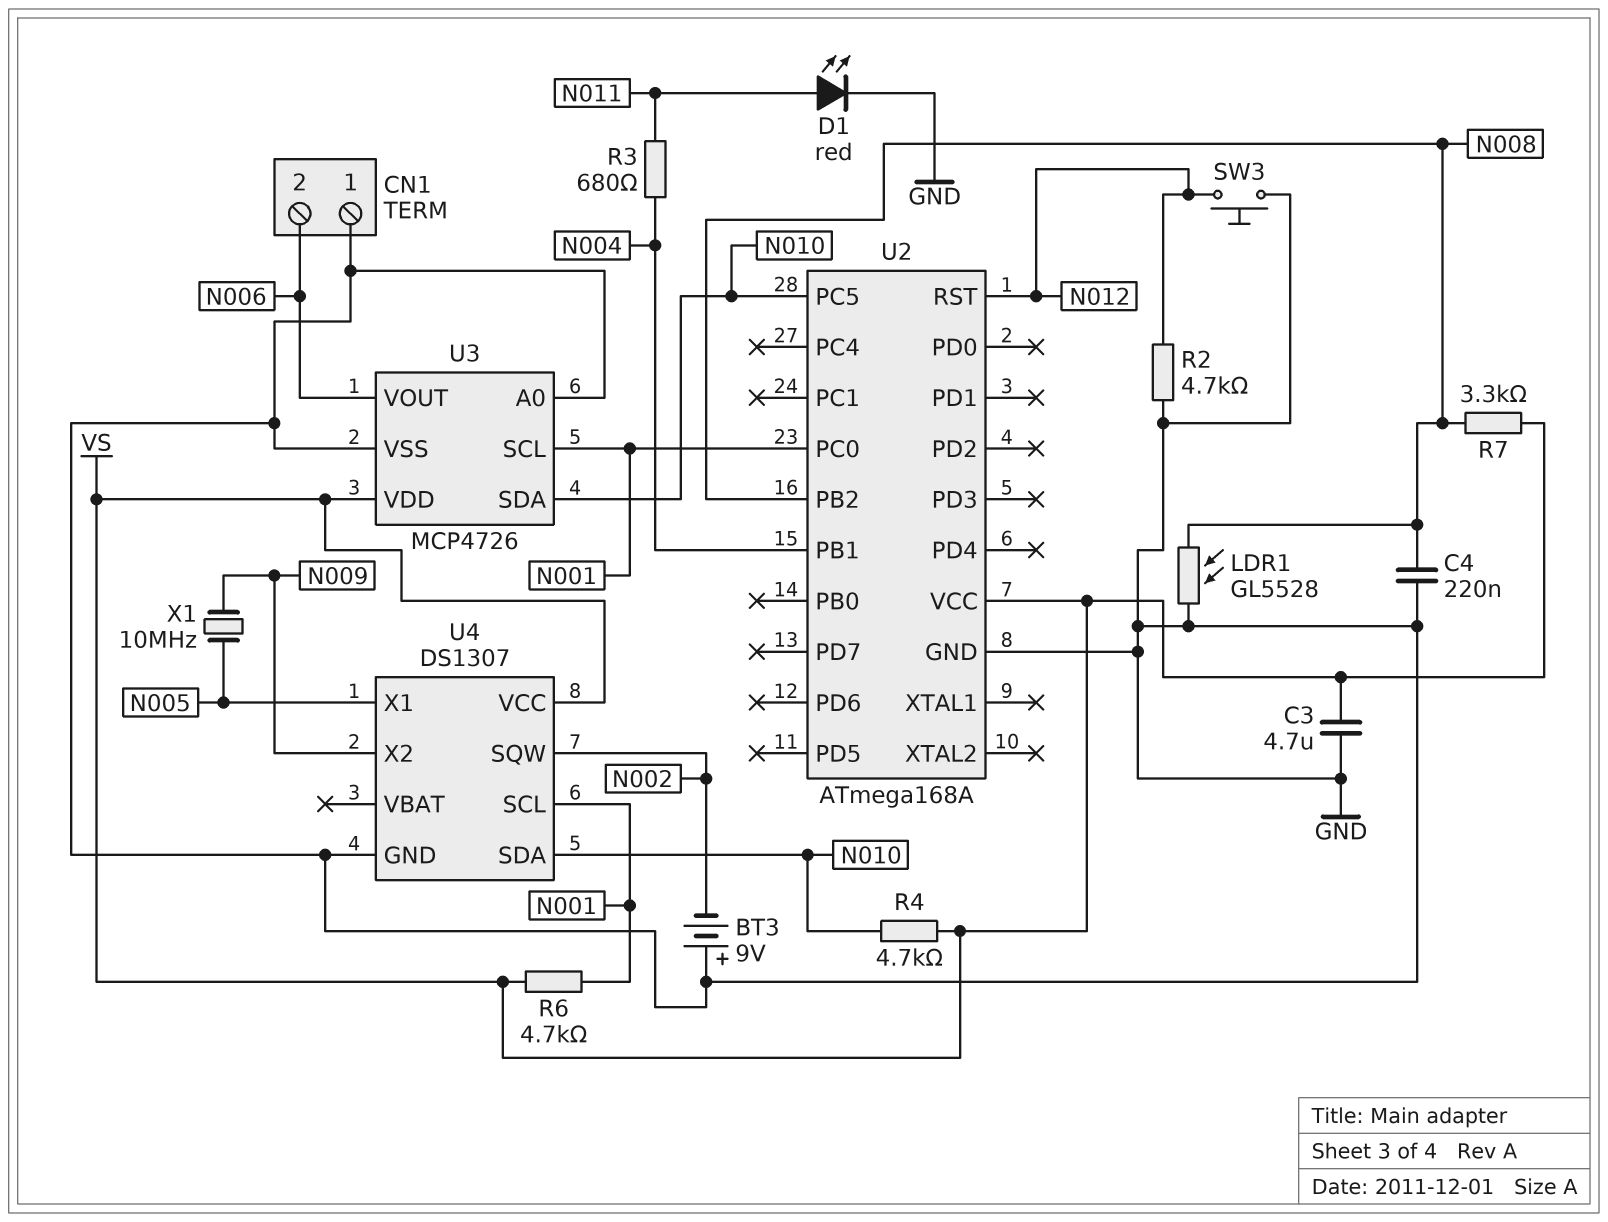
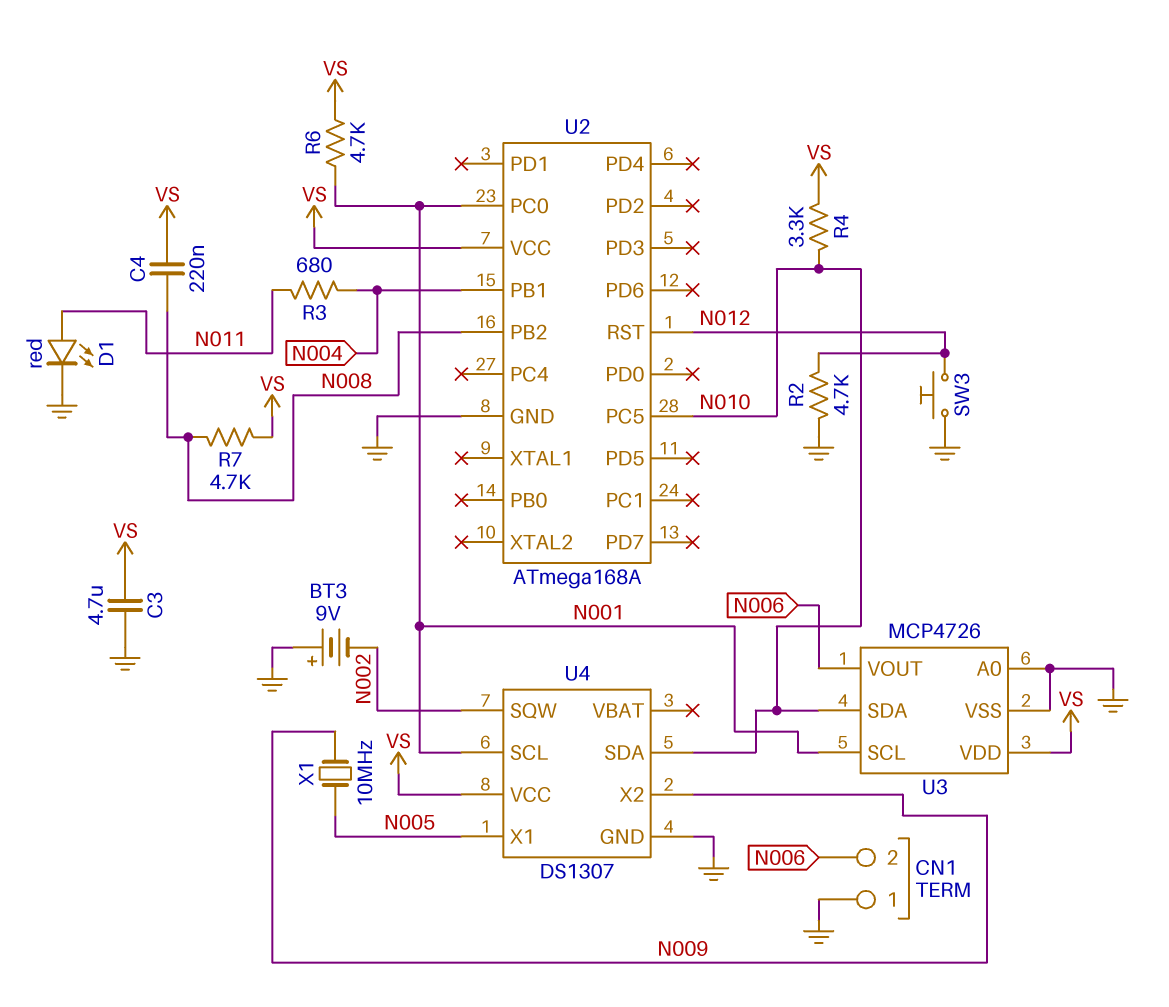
C4: 220nF (GND, N008) -> 220nF (N008, VS)
LDR1: GL5528 (GND, N008) -> none
R4: 4.7k (N010, VS) -> 3.3k (N010, VS)
R7: 3.3k (N008, VS) -> 4.7k (N008, VS)

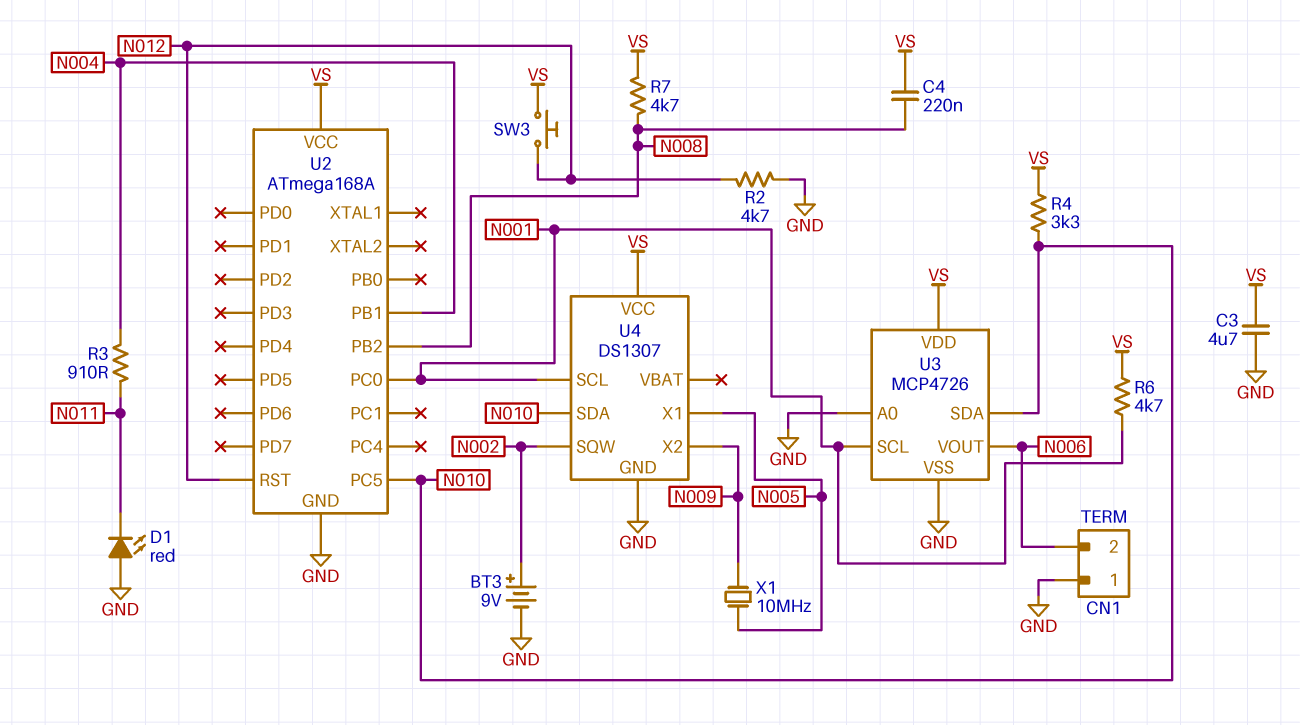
BT3: 9V (plus GND, minus N002) -> 9V (plus N002, minus GND)
D1: LED red (A N011, K GND) -> LED red (A GND, K N011)
R3: 680 (N004, N011) -> 910 (N004, N011)
SW3: button (GND, N012) -> button (N012, VS)

